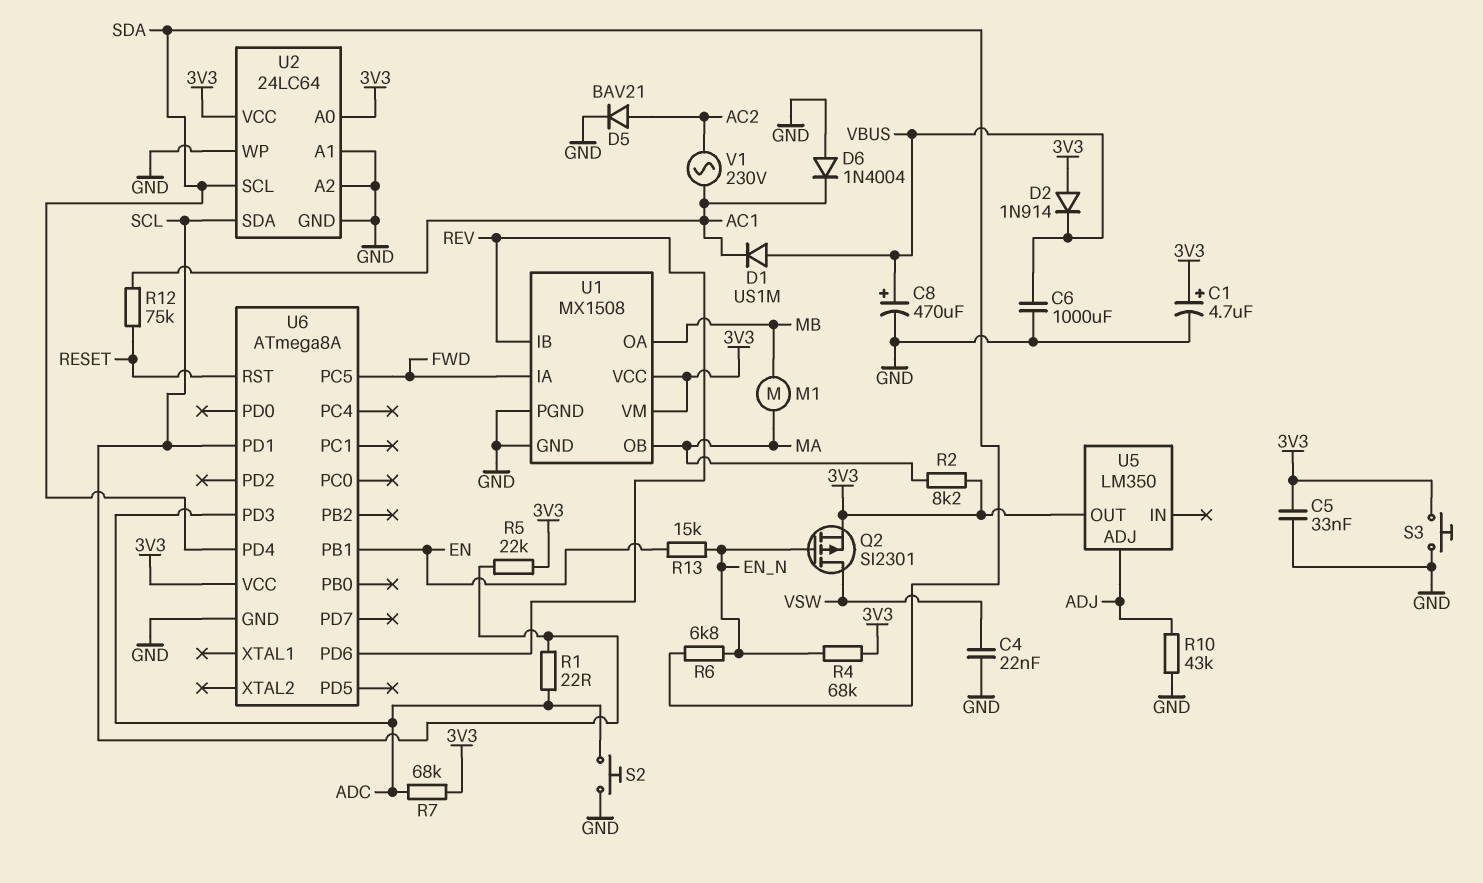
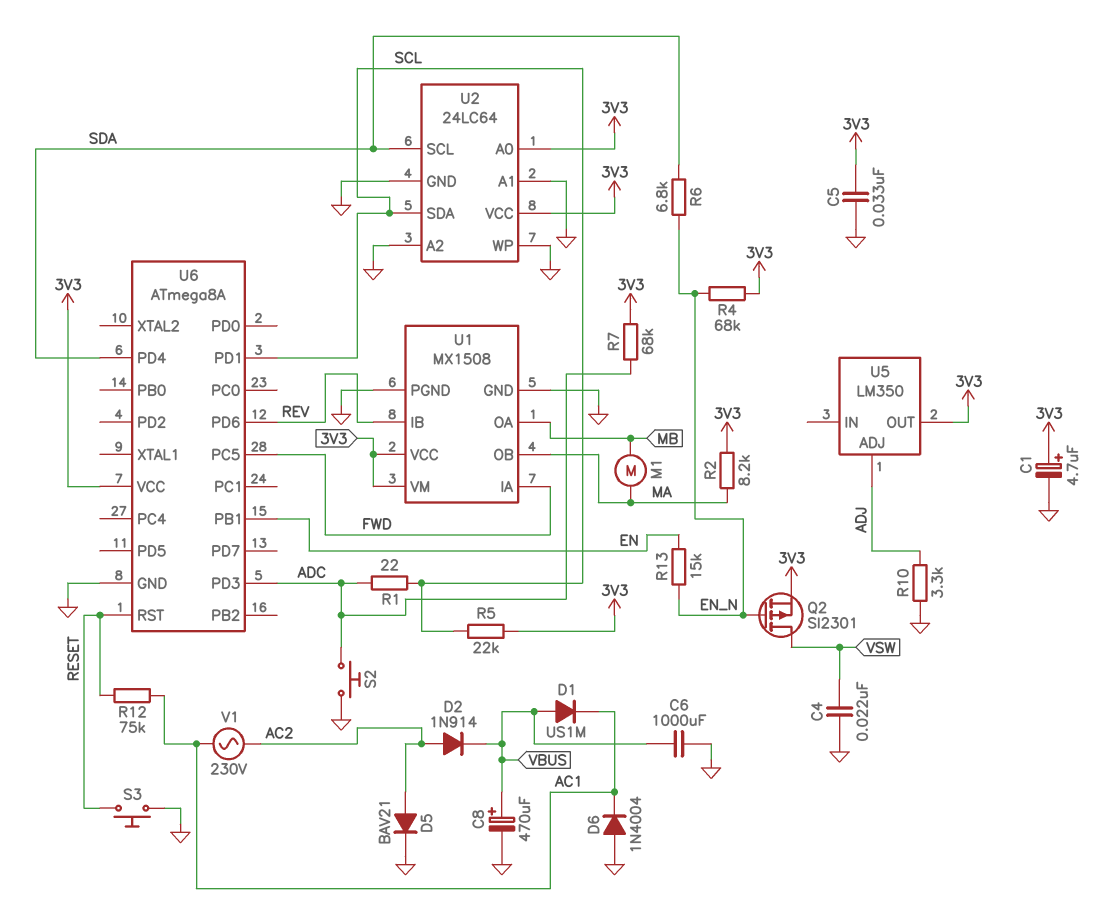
D2: diode 1N914 (A 3V3, K VBUS) -> diode 1N914 (A AC2, K VBUS)
R10: 43k (ADJ, GND) -> 3.3k (ADJ, GND)
S3: button (3V3, GND) -> button (GND, RESET)

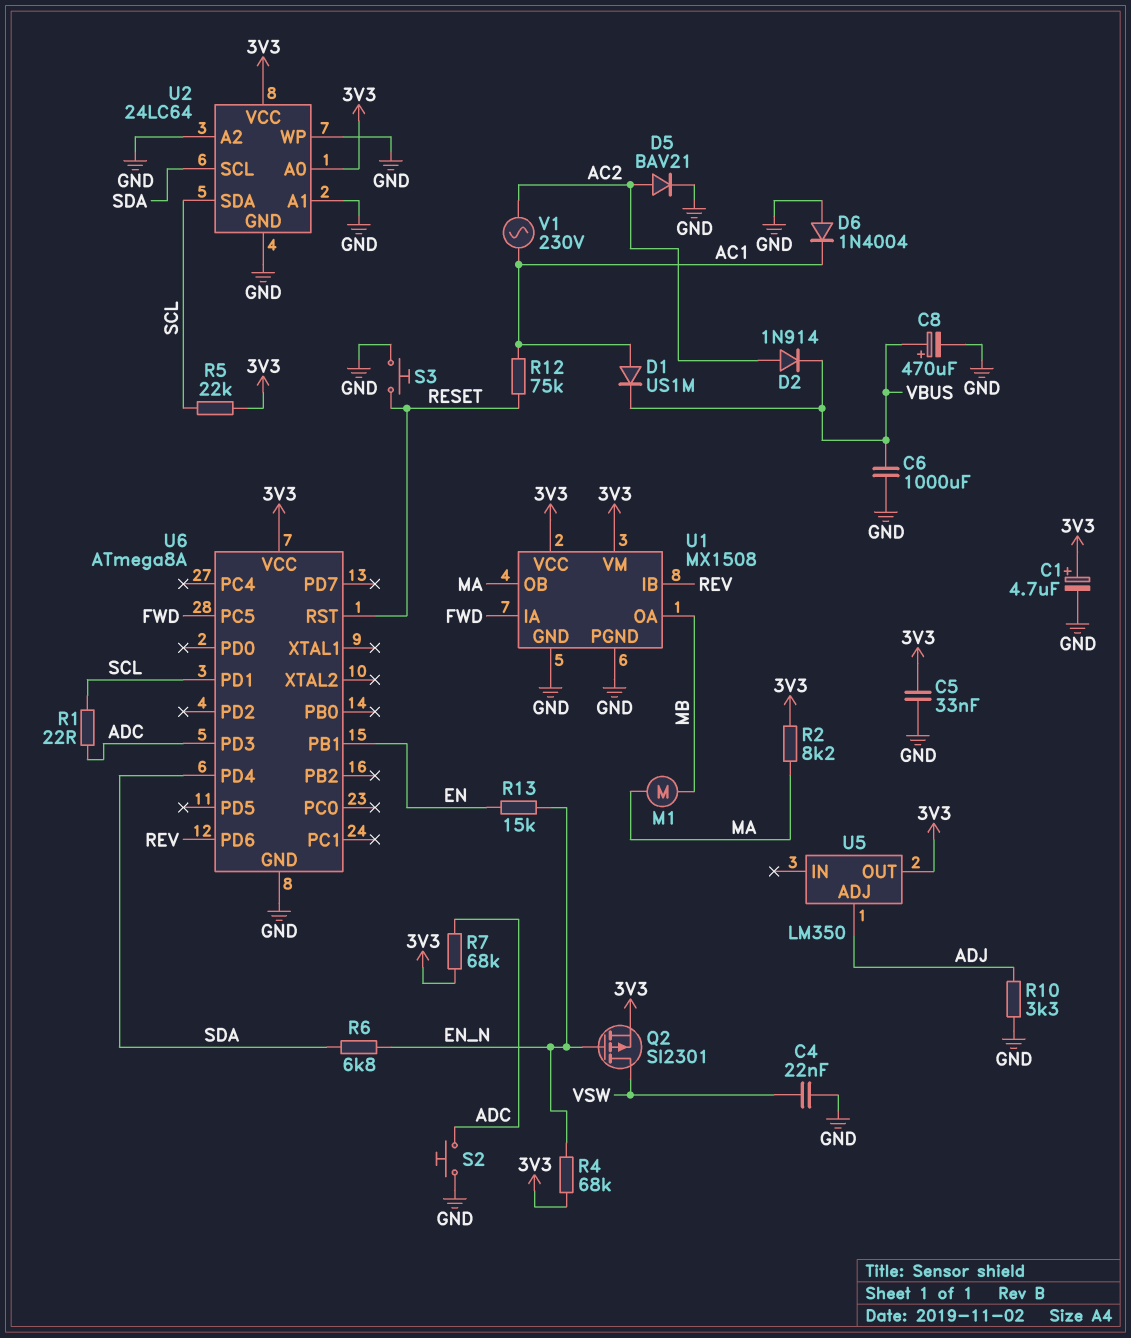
D1: diode US1M (A VBUS, K AC1) -> diode US1M (A AC1, K VBUS)

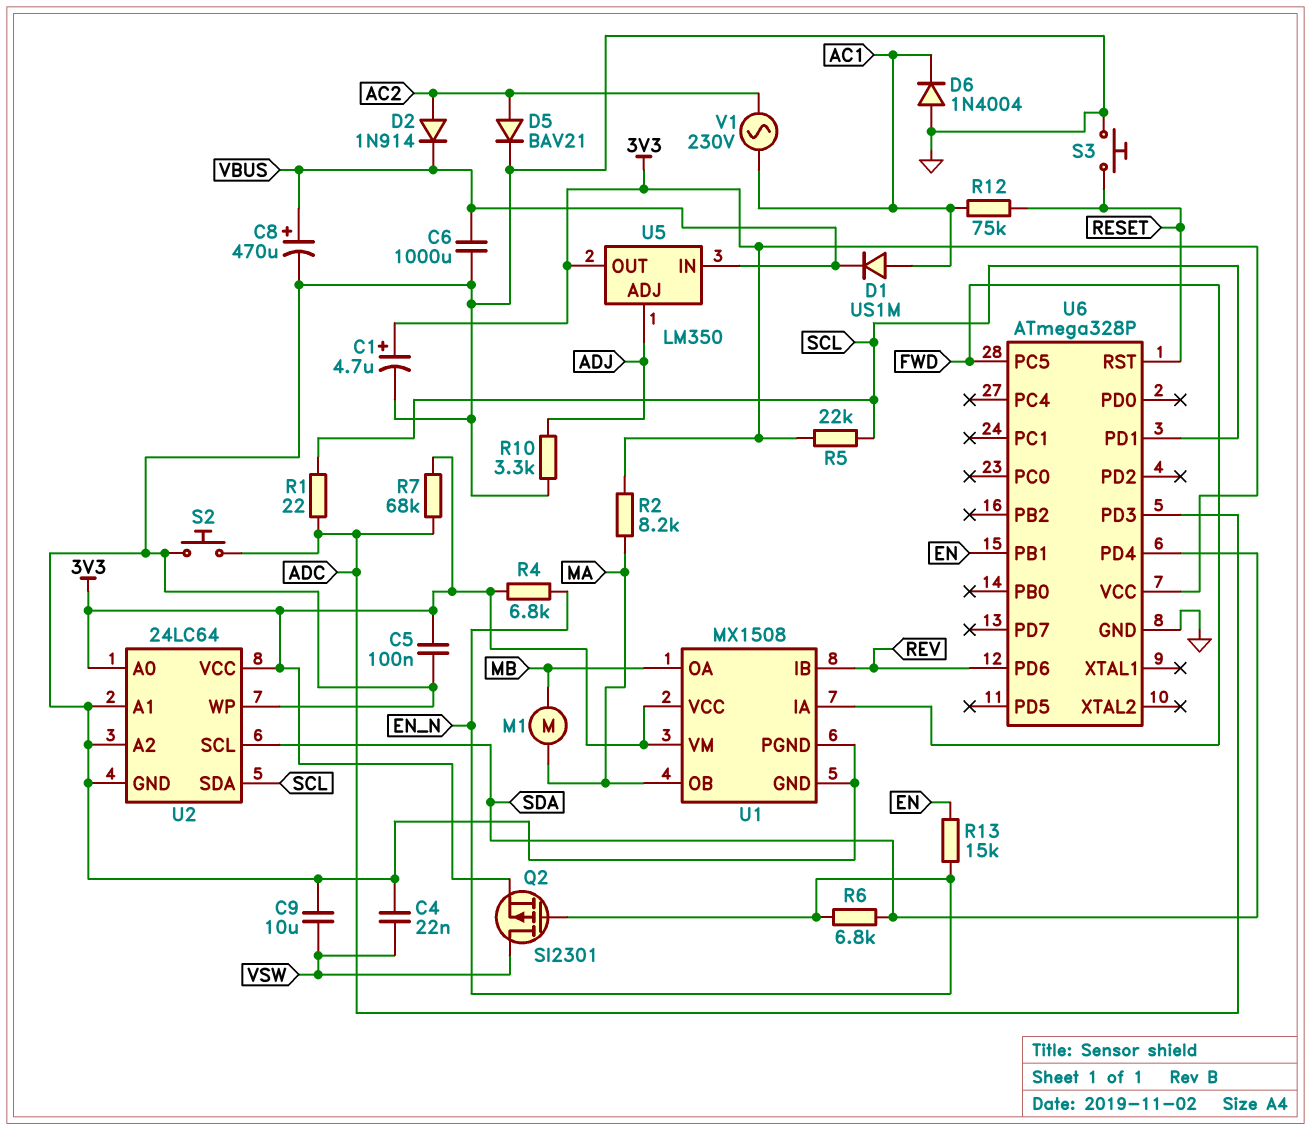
C5: 33nF (3V3, GND) -> 100nF (3V3, GND)
C9: none -> 10uF (GND, VSW)
R4: 68k (3V3, EN_N) -> 6.8k (3V3, EN_N)
U5 pin IN: none -> VBUS
U6: ATmega8A -> ATmega328P

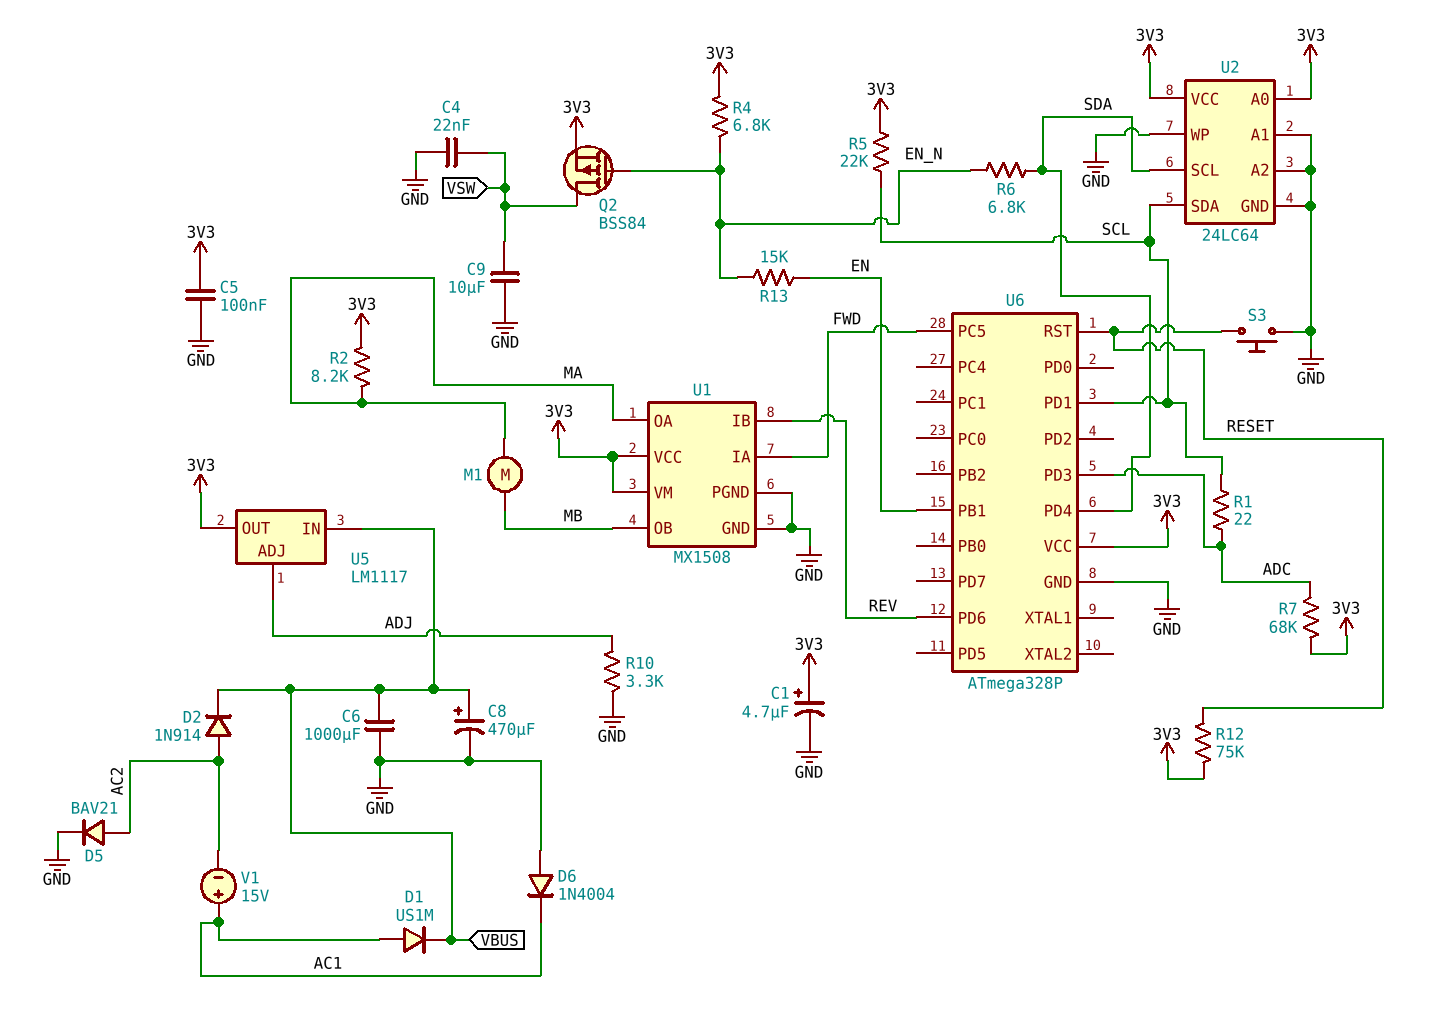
Q2: PMOS SI2301 (G EN_N, D VSW, S 3V3) -> PMOS BSS84 (G EN_N, D VSW, S 3V3)
R12: 75k (AC1, RESET) -> 75k (3V3, RESET)
S2: button (ADC, GND) -> none
U1 pin OA: MB -> MA
U1 pin OB: MA -> MB
U5: LM350 -> LM1117
V1: AC 230V (AC1, AC2) -> 15V (plus AC1, minus AC2)

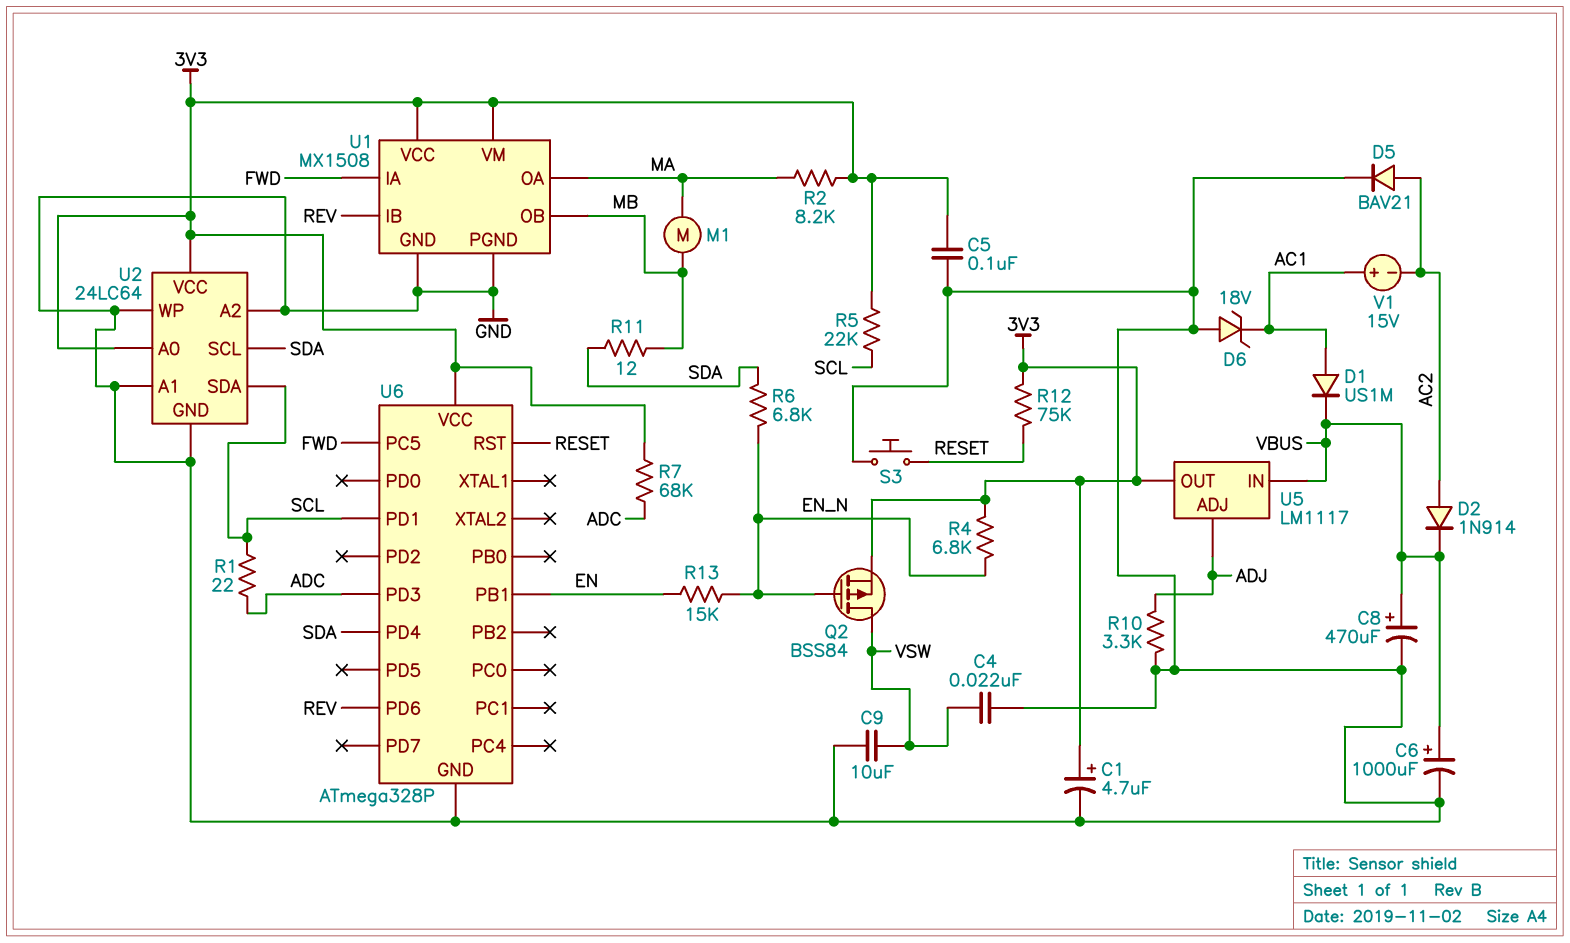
C6: 1000uF (GND, VBUS) -> 1000uF (plus VBUS, minus GND)
D6: diode 1N4004 (A GND, K AC1) -> zener 18V (A GND, K AC1)
R11: none -> 12 (MB, SDA)

